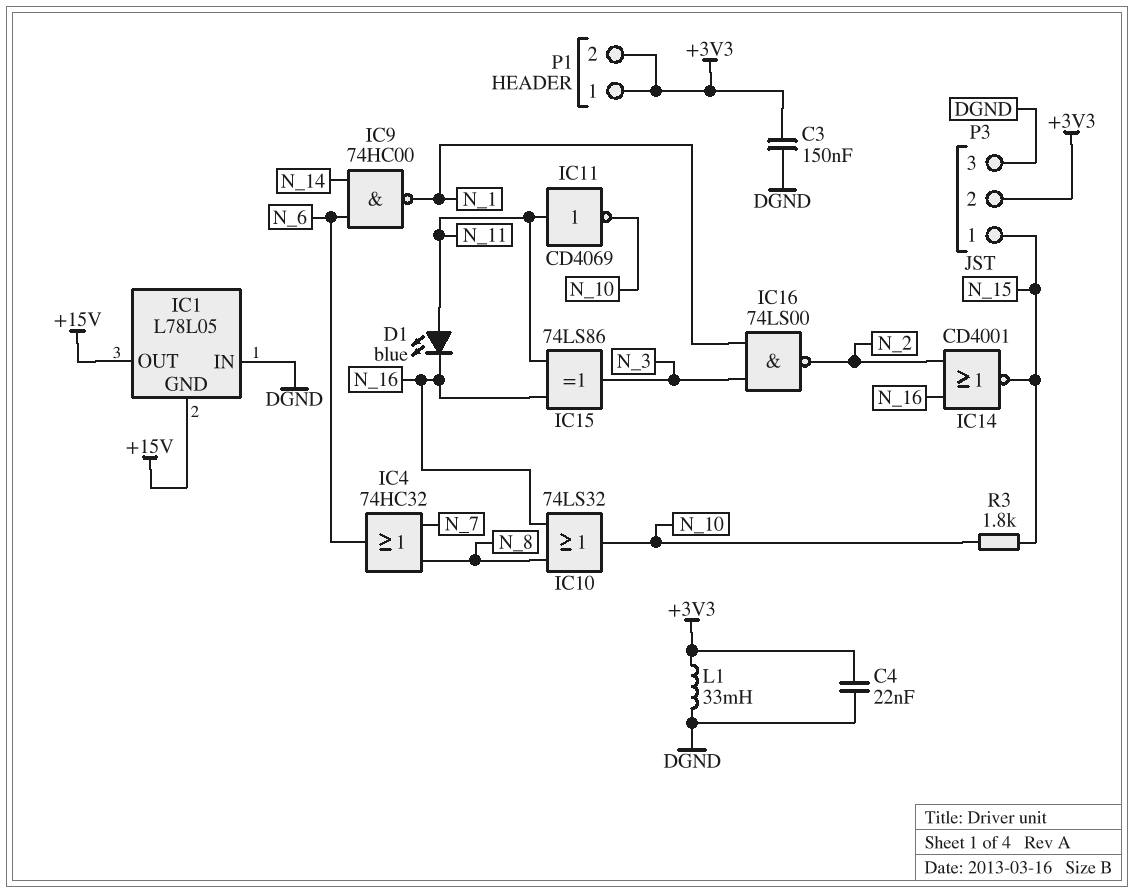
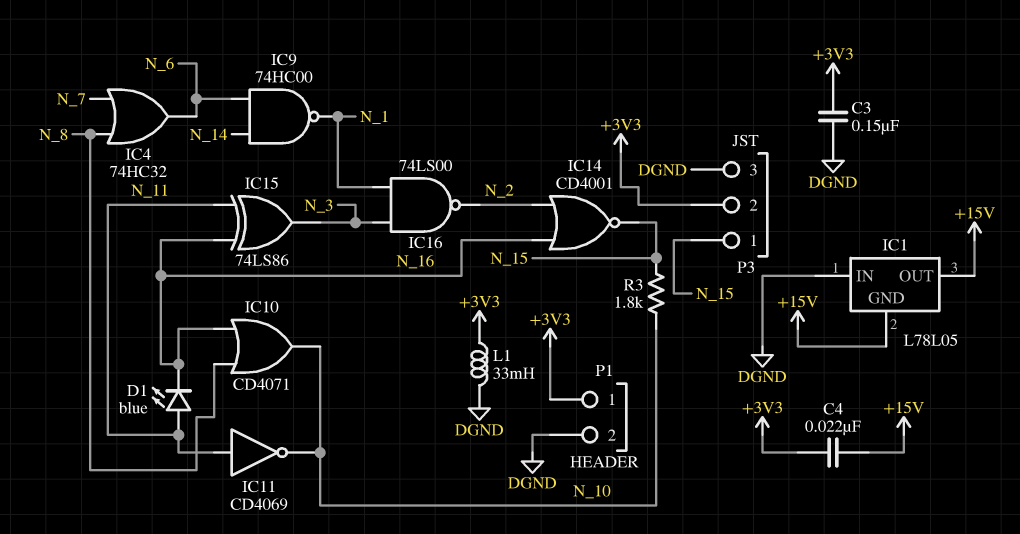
C4: 22nF (+3V3, DGND) -> 22nF (+3V3, +15V)
IC10: OR 74LS32 (in N_8, in N_16, out N_10) -> OR CD4071 (in N_8, in N_16, out N_10)
P1 pin 2: +3V3 -> DGND

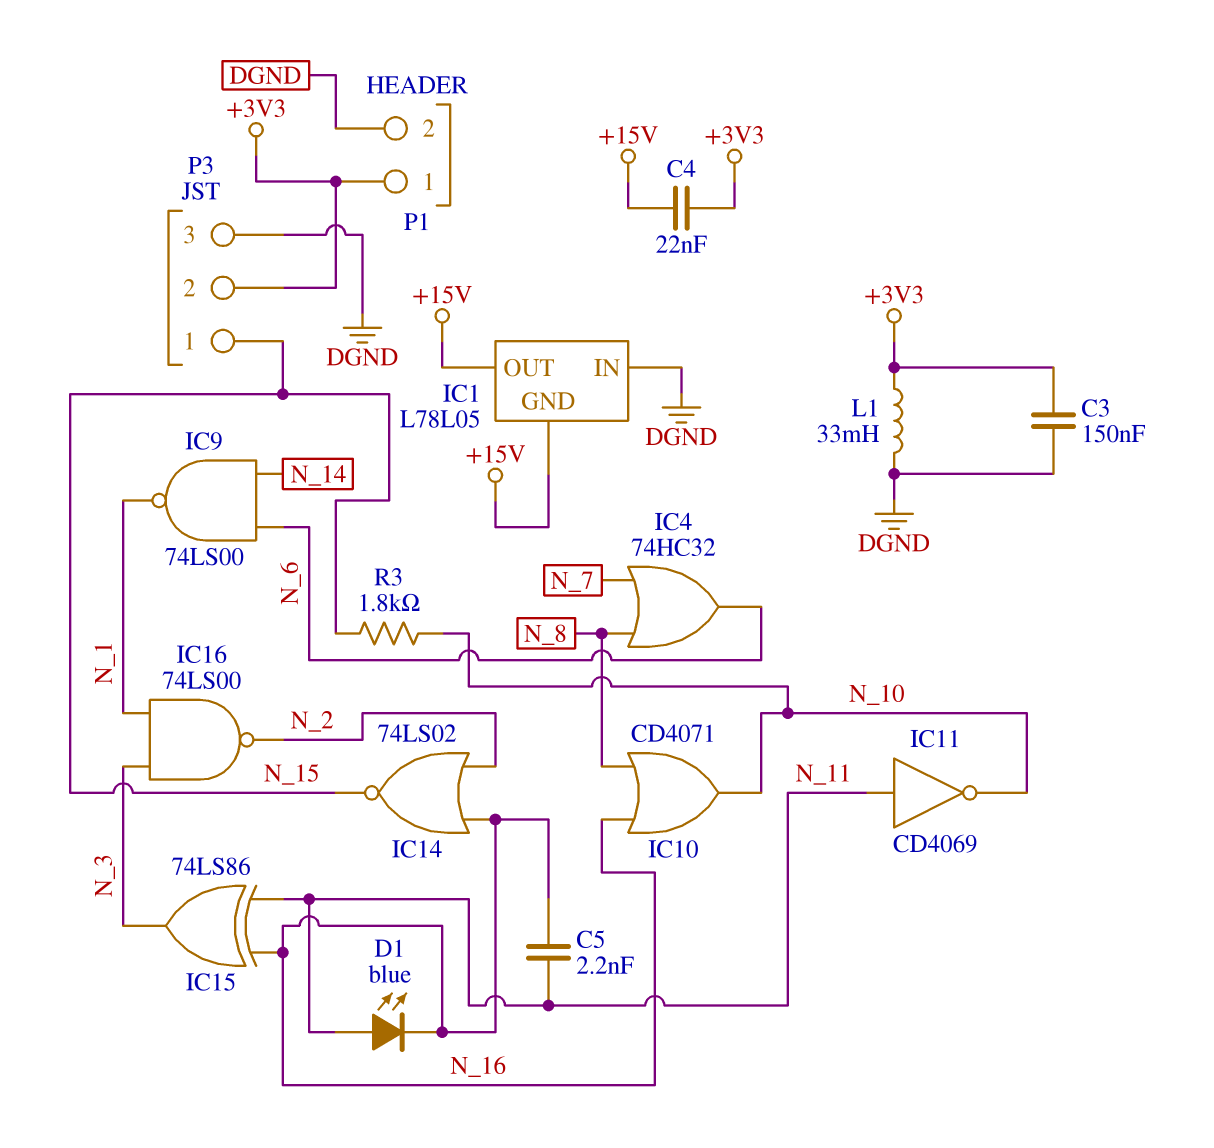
C5: none -> 2.2nF (N_11, N_16)
IC9: NAND 74HC00 (in N_6, in N_14, out N_1) -> NAND 74LS00 (in N_6, in N_14, out N_1)
IC14: NOR CD4001 (in N_2, in N_16, out N_15) -> NOR 74LS02 (in N_2, in N_16, out N_15)

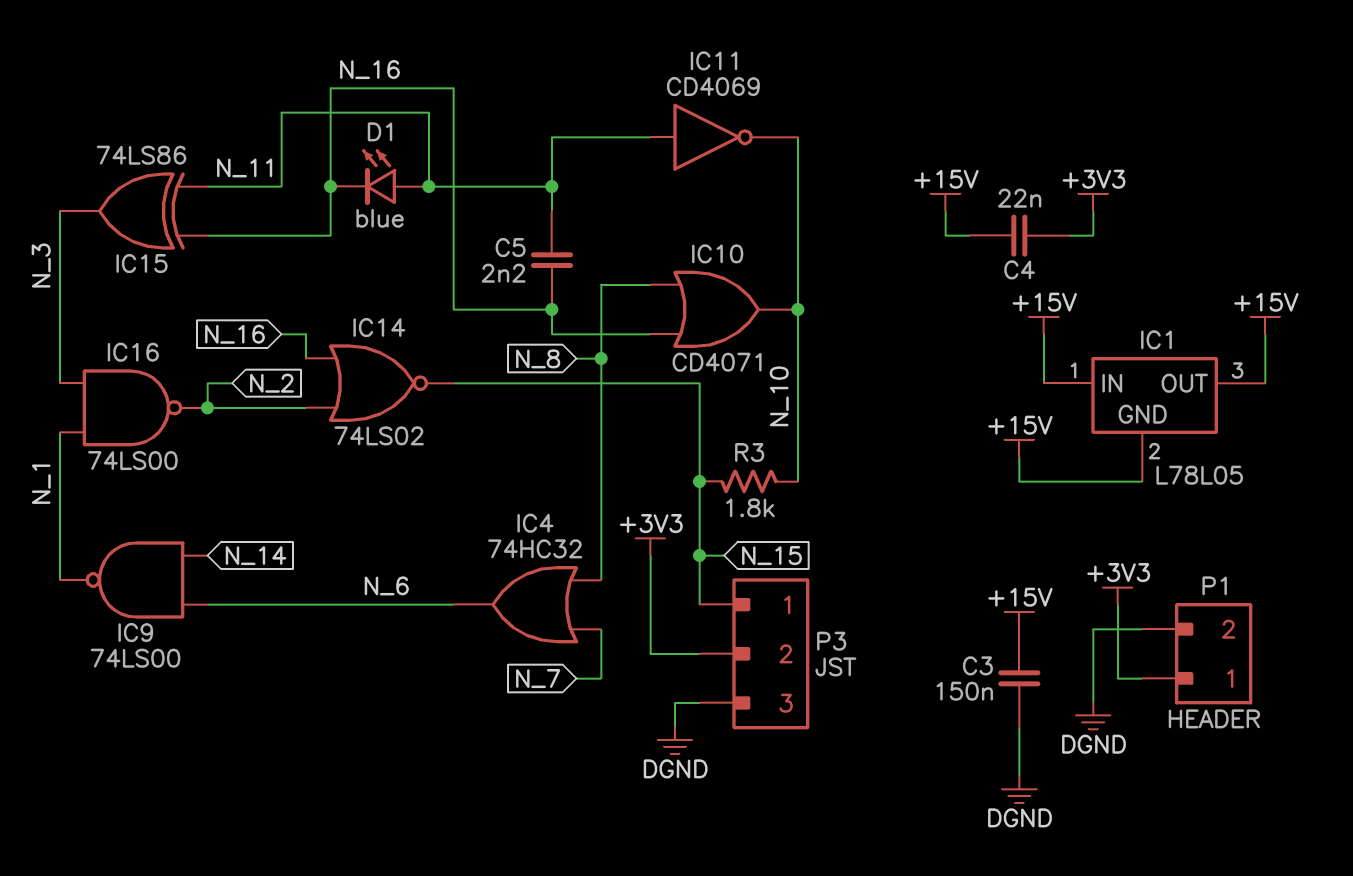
C3: 150nF (+3V3, DGND) -> 150nF (+15V, DGND)
IC1 pin IN: DGND -> +15V
L1: 33mH (+3V3, DGND) -> none

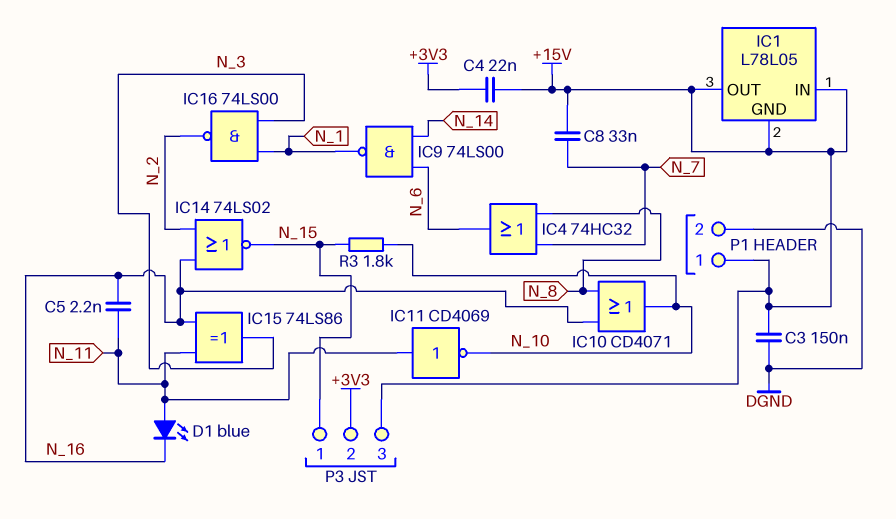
C8: none -> 33nF (+15V, N_7)
P1 pin 1: +3V3 -> +15V
P3 pin 3: DGND -> +15V

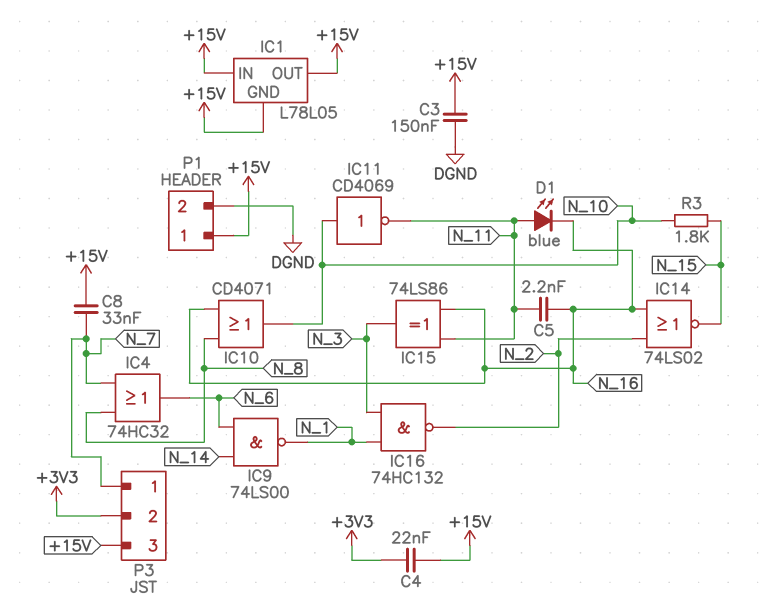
IC11: NOT CD4069 (in N_11, out N_10) -> NOT CD4069 (in N_10, out N_11)
IC16: NAND 74LS00 (in N_1, in N_3, out N_2) -> NAND 74HC132 (in N_1, in N_3, out N_2)
P3 pin 1: N_15 -> N_7

